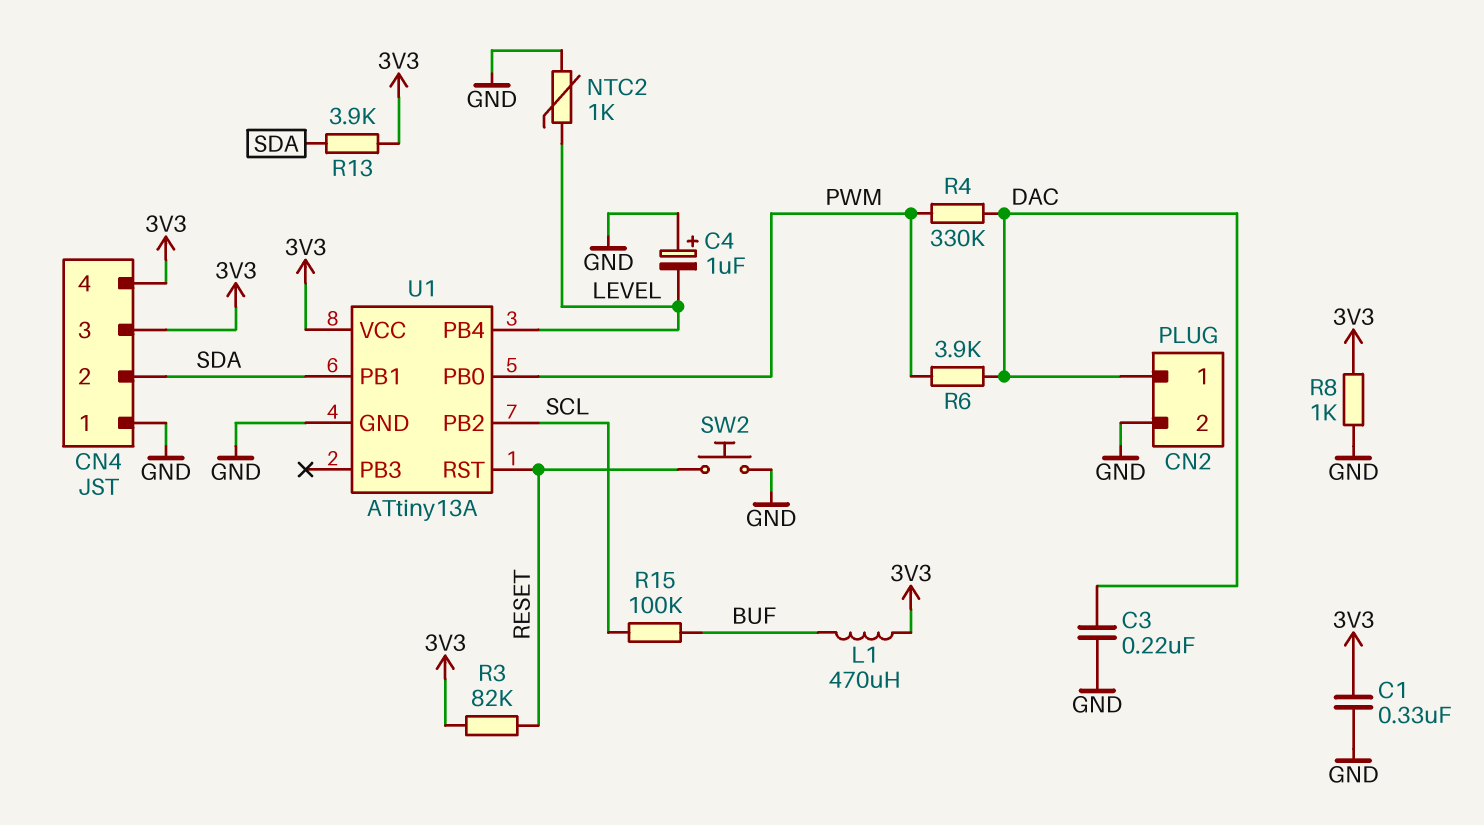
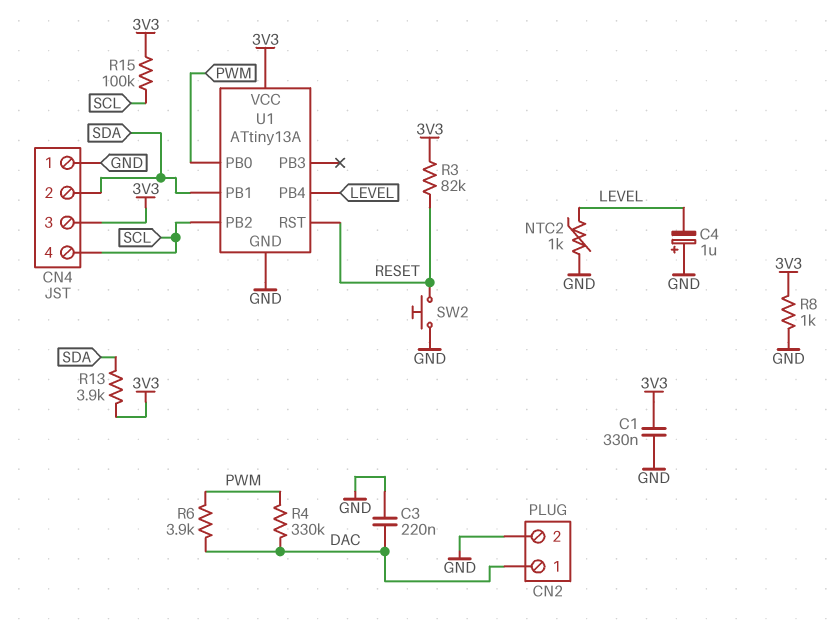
CN4 pin 4: 3V3 -> SCL
L1: 470uH (3V3, BUF) -> none
R15: 100k (BUF, SCL) -> 100k (3V3, SCL)

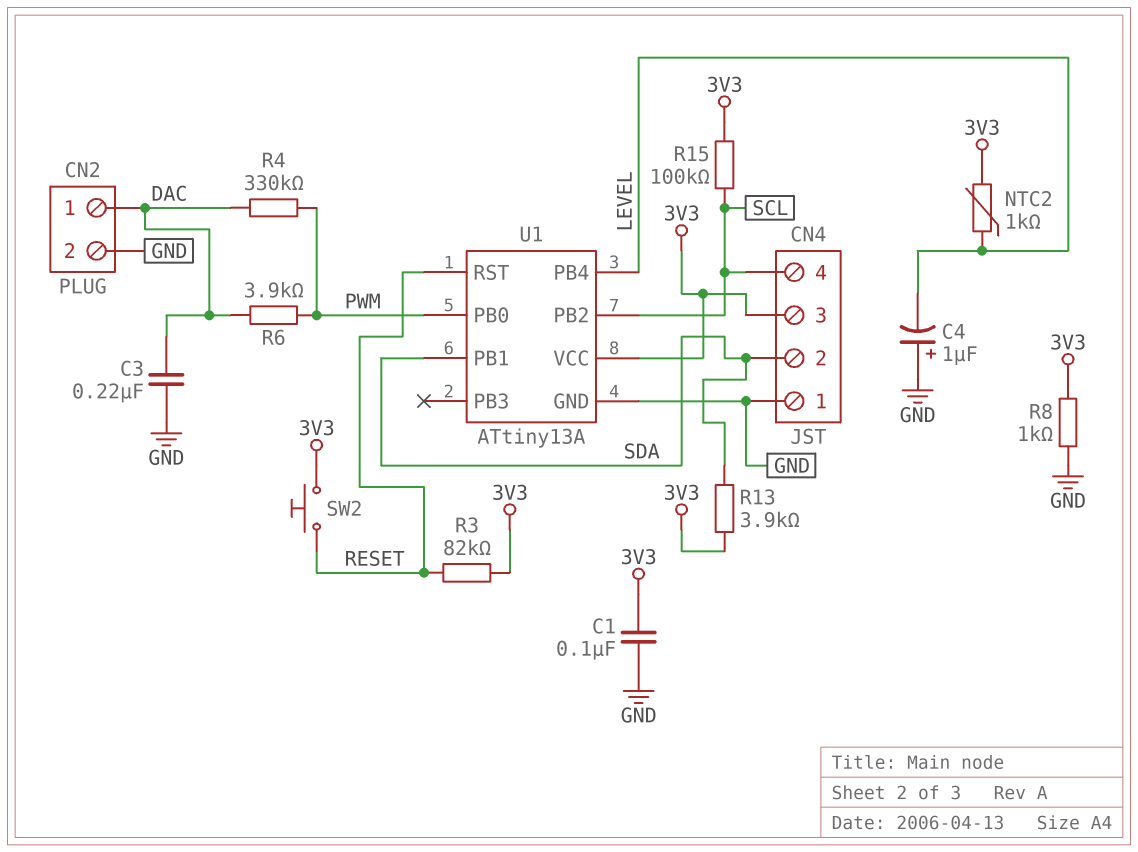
C1: 330nF (3V3, GND) -> 100nF (3V3, GND)
NTC2: 1k (GND, LEVEL) -> 1k (3V3, LEVEL)
SW2: button (GND, RESET) -> button (3V3, RESET)

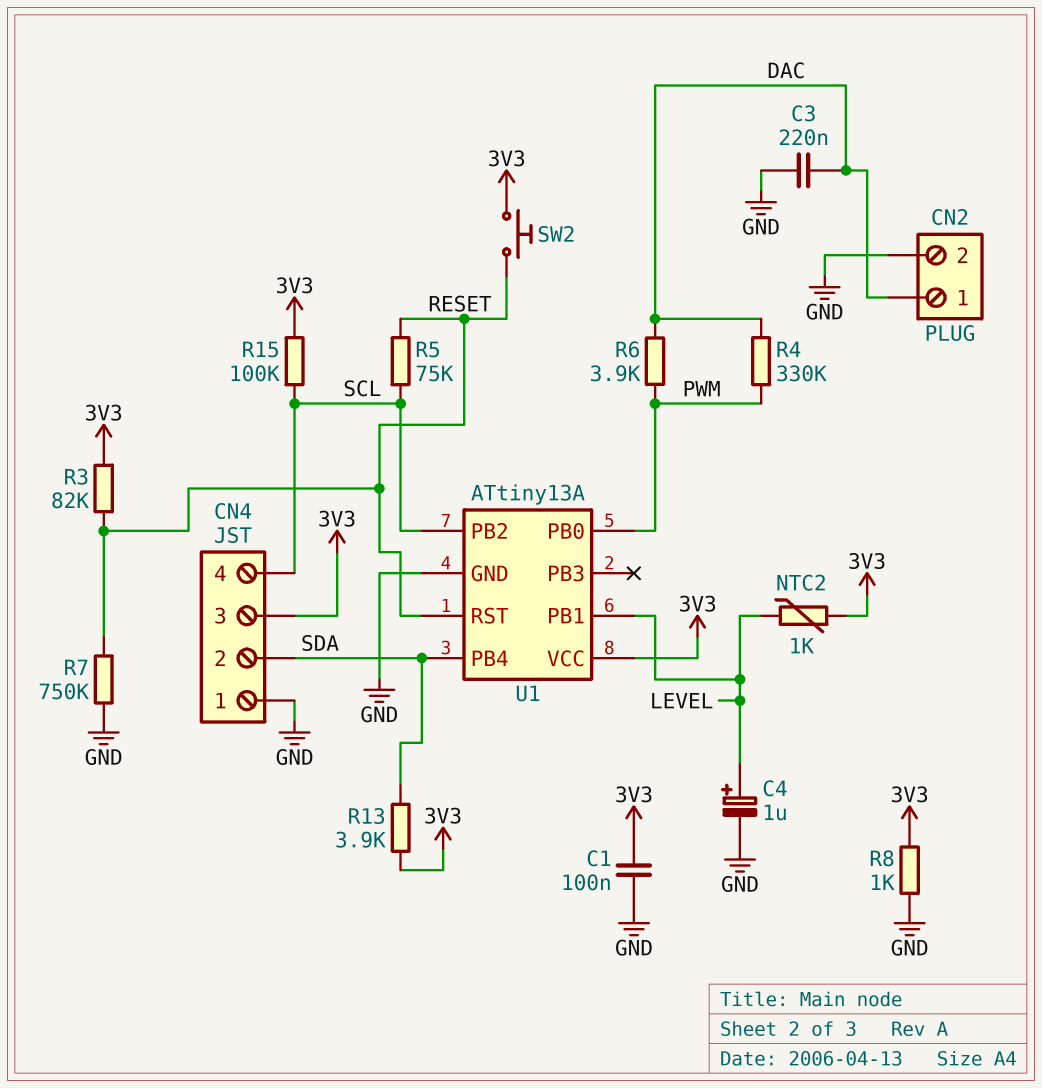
C4: 1uF (plus GND, minus LEVEL) -> 1uF (plus LEVEL, minus GND)
R5: none -> 75k (RESET, SCL)
R7: none -> 750k (GND, RESET)
U1 pin PB1: SDA -> LEVEL
U1 pin PB4: LEVEL -> SDA

